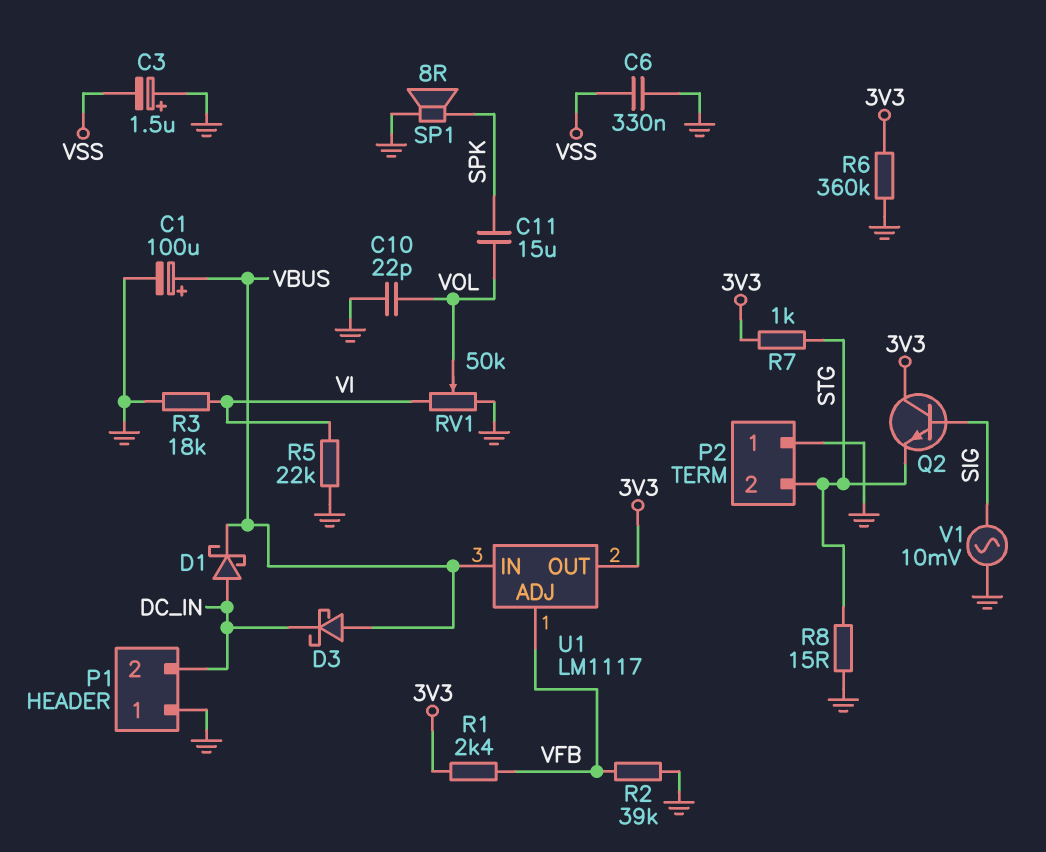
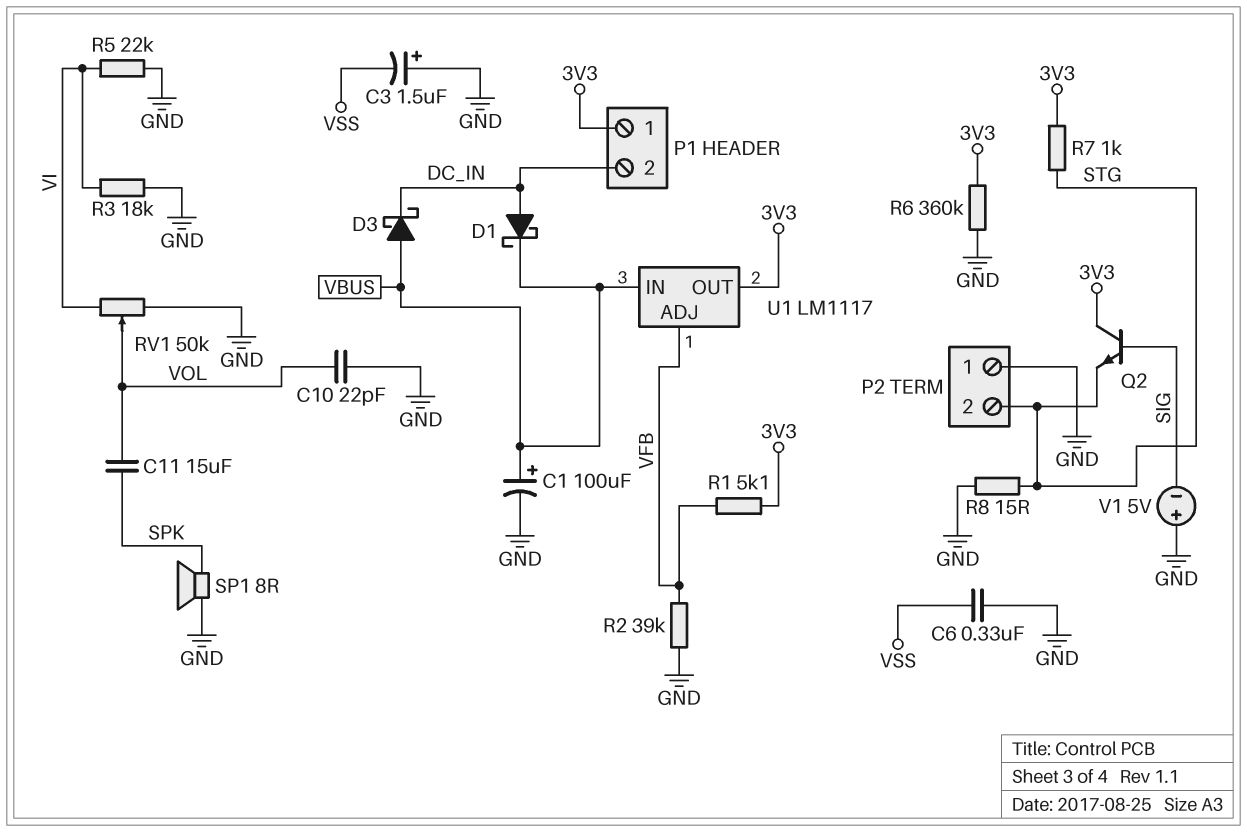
P1 pin 1: GND -> 3V3
R1: 2.4k (3V3, VFB) -> 5.1k (3V3, VFB)
V1: AC 10mV (GND, SIG) -> 5V (plus GND, minus SIG)

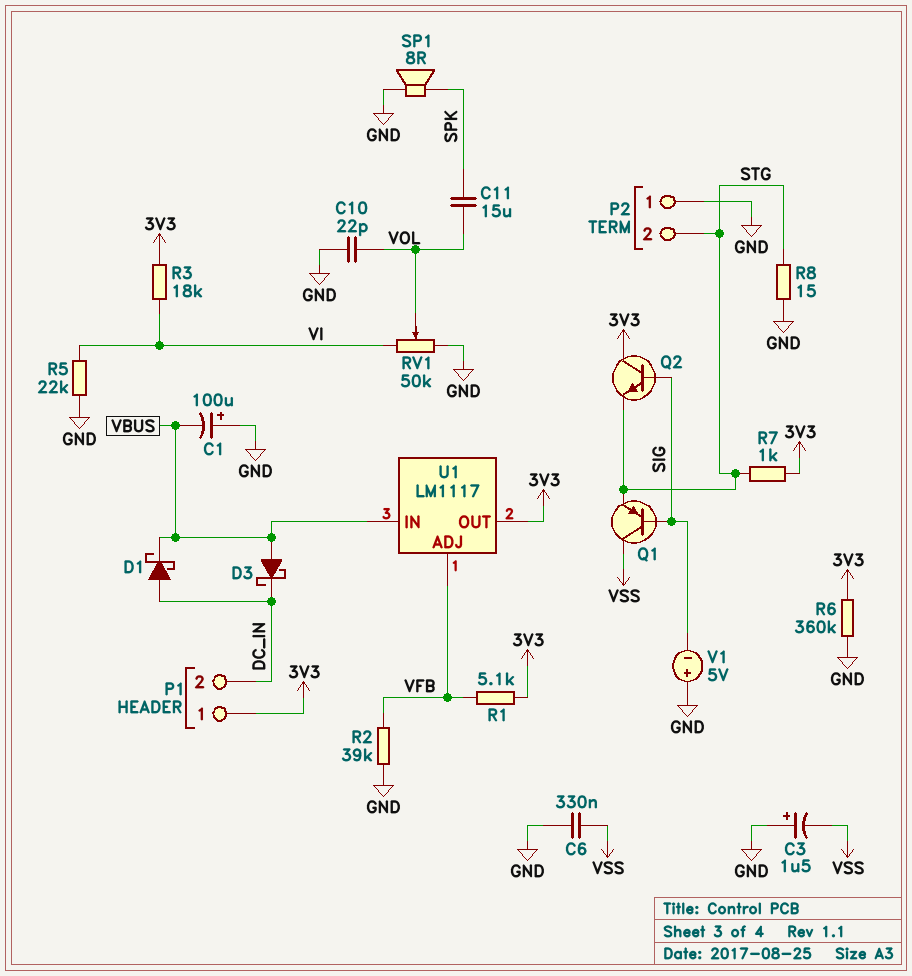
C1: 100uF (plus VBUS, minus GND) -> 100uF (plus GND, minus VBUS)
Q1: none -> PNP (B SIG, C VSS, E STG)
R3: 18k (GND, VI) -> 18k (3V3, VI)

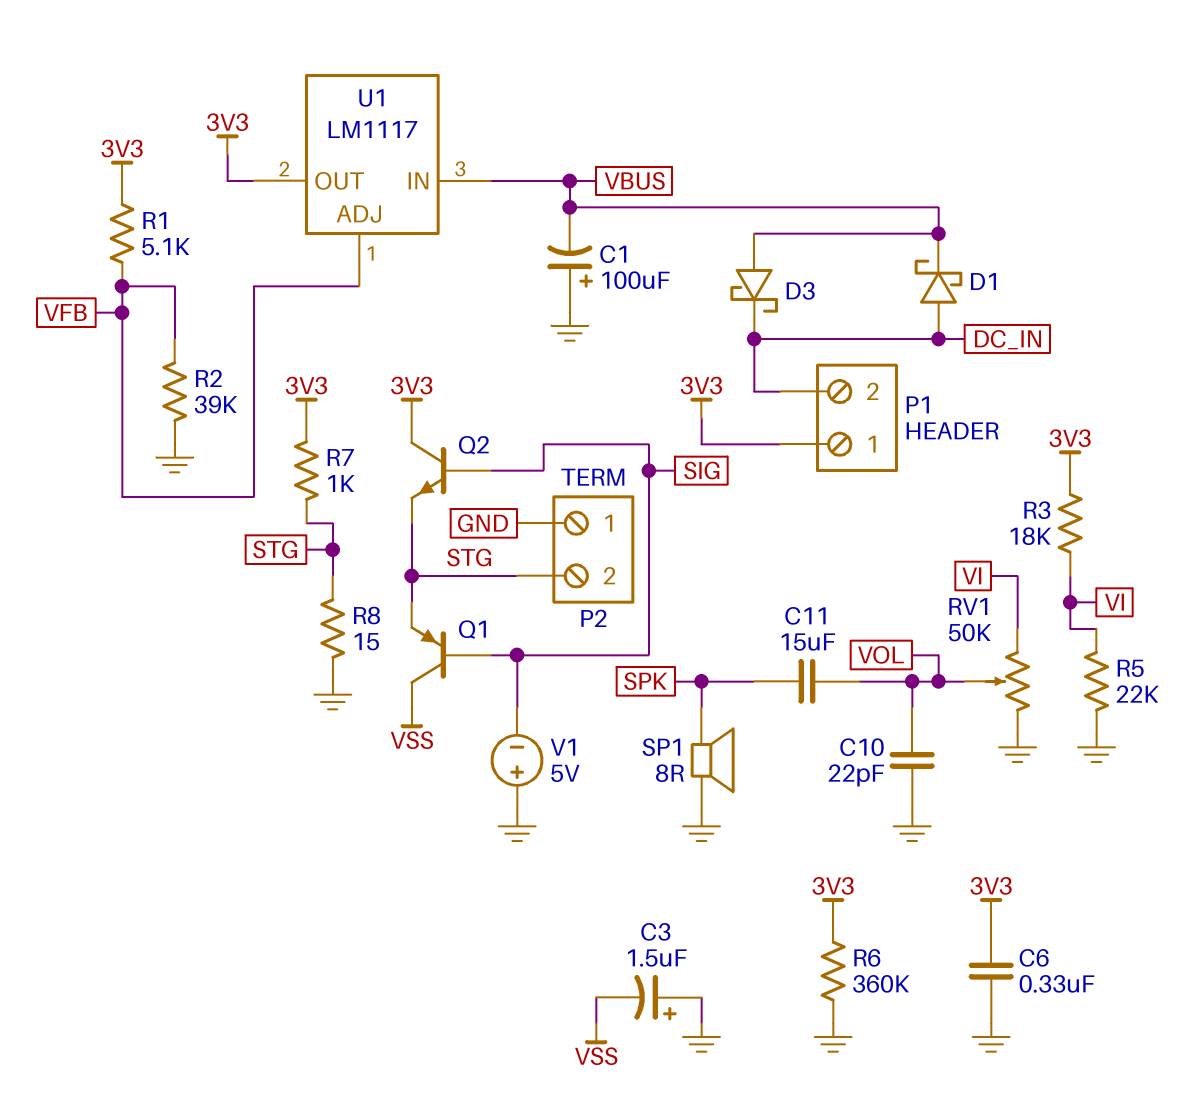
C6: 330nF (GND, VSS) -> 330nF (3V3, GND)

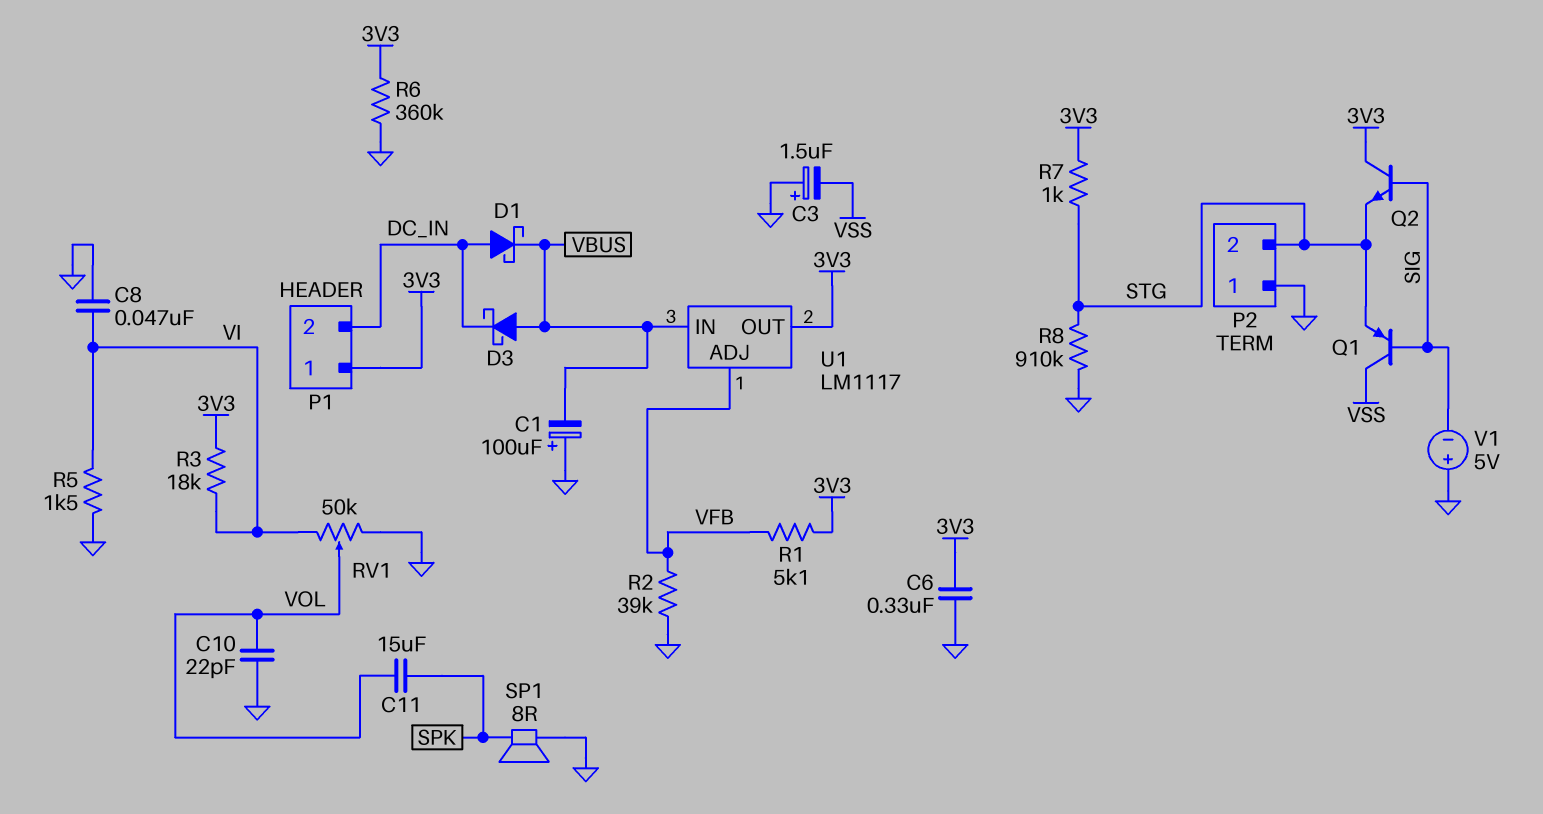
C8: none -> 47nF (GND, VI)
R5: 22k (GND, VI) -> 1.5k (GND, VI)
R8: 15 (GND, STG) -> 910k (GND, STG)

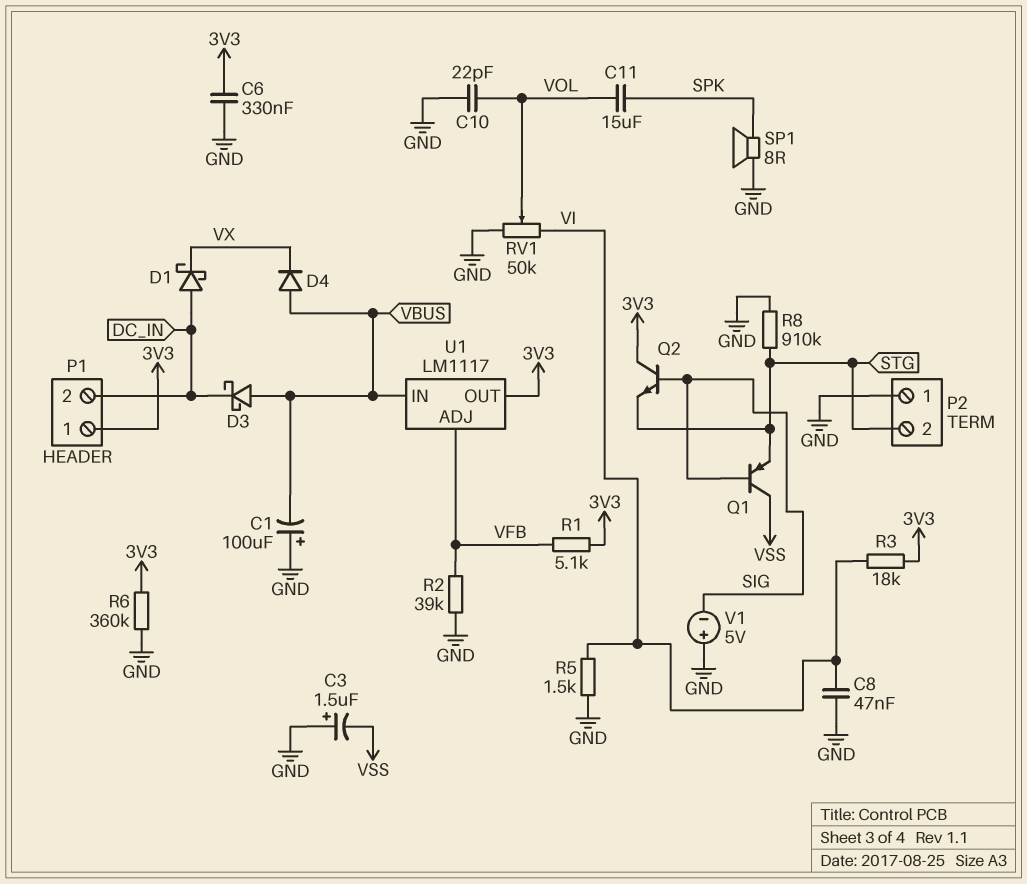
D1: schottky (A DC_IN, K VBUS) -> schottky (A DC_IN, K VX)
D4: none -> diode (A VBUS, K VX)
R7: 1k (3V3, STG) -> none

